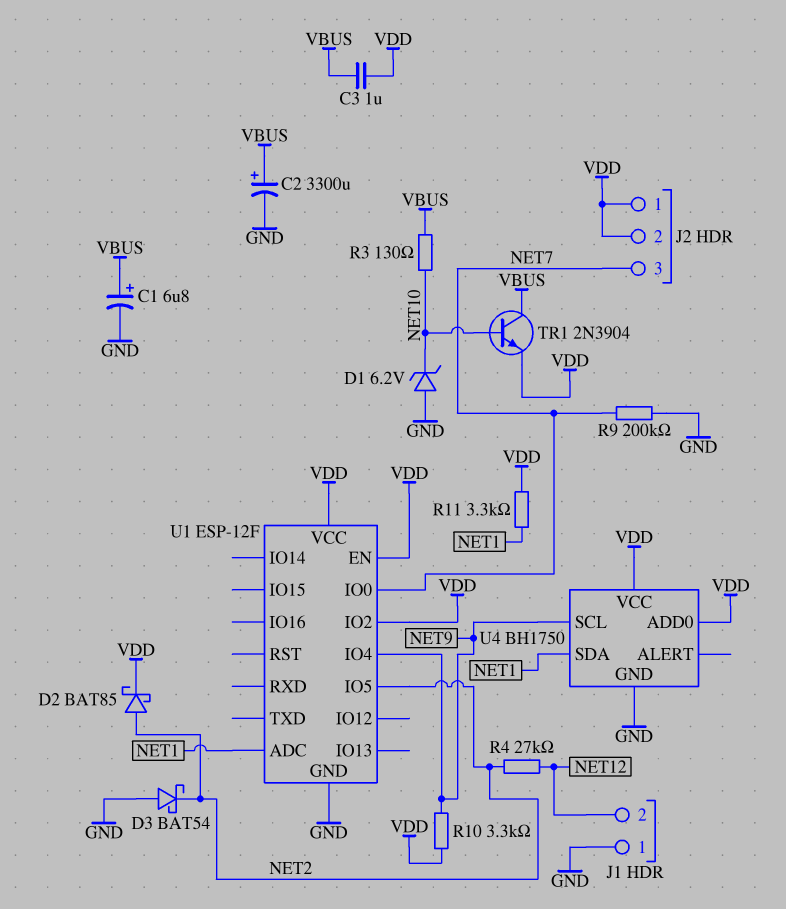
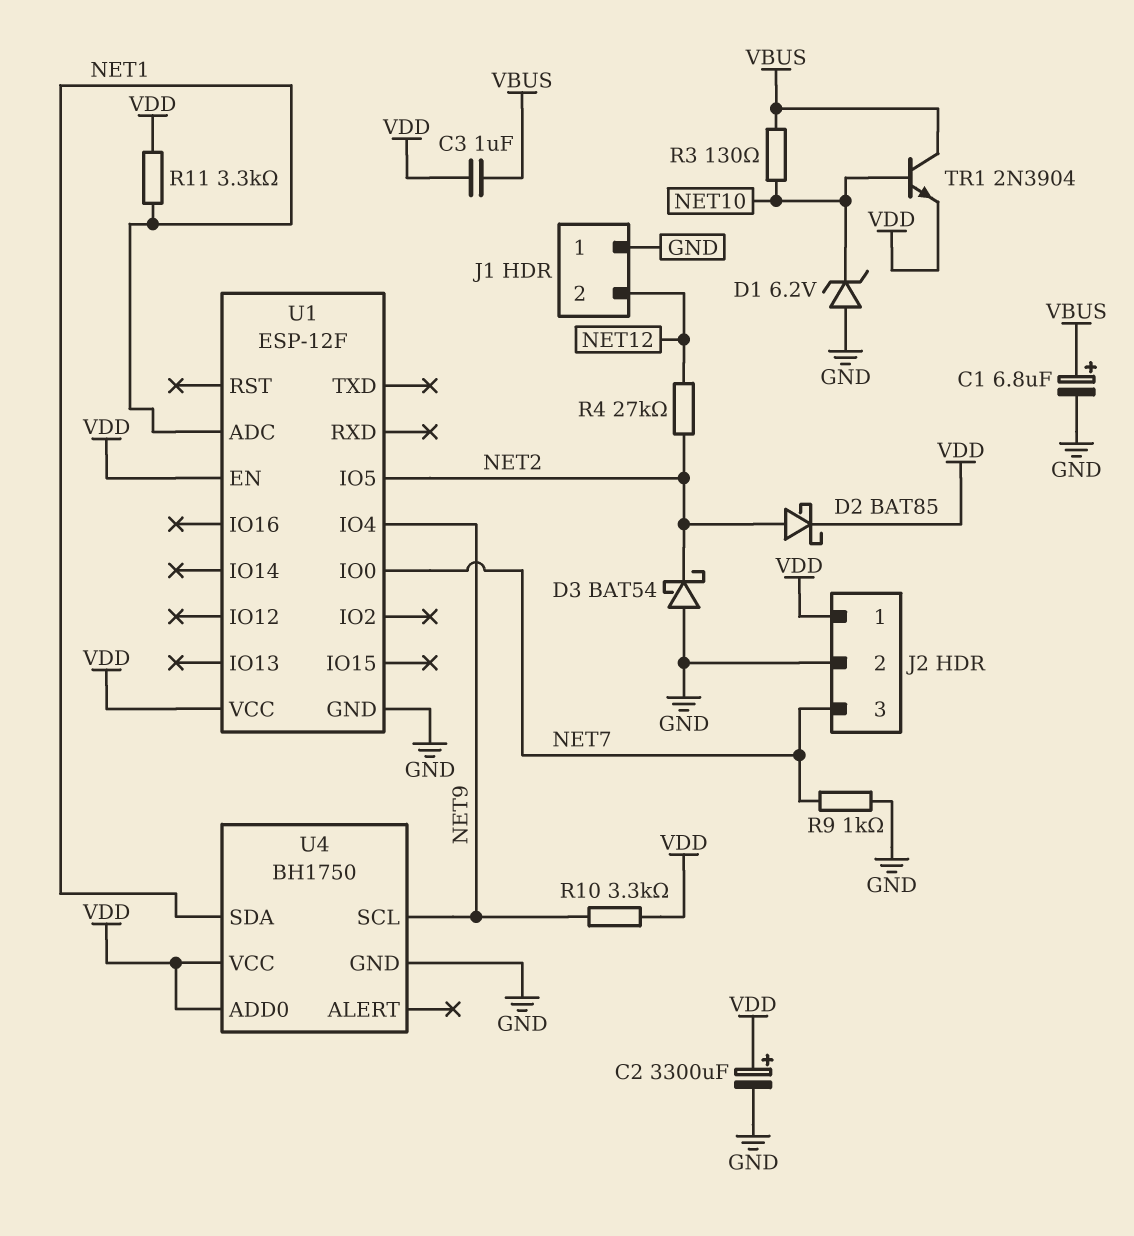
C2: 3300uF (plus VBUS, minus GND) -> 3300uF (plus VDD, minus GND)
J2 pin 2: VDD -> GND
R9: 200k (GND, NET7) -> 1k (GND, NET7)
U1 pin IO2: VDD -> none

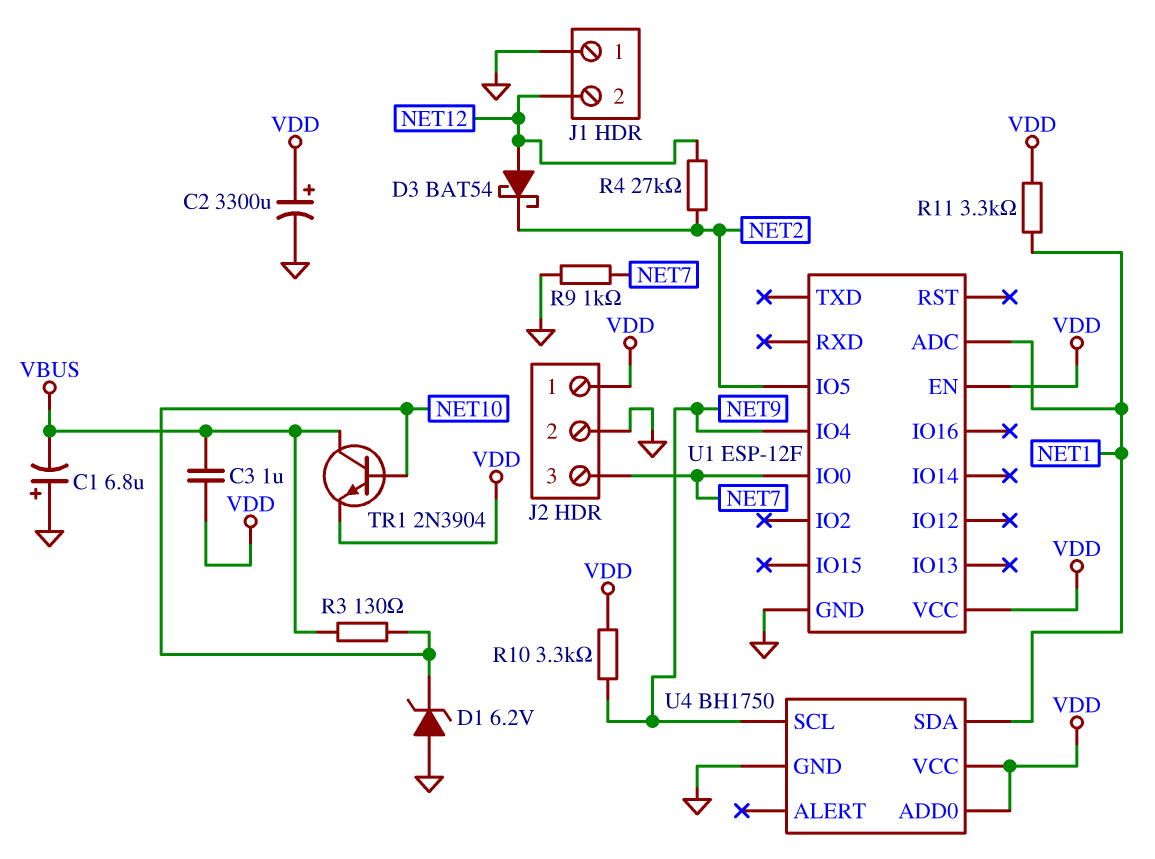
C1: 6.8uF (plus VBUS, minus GND) -> 6.8uF (plus GND, minus VBUS)
D2: schottky BAT85 (A NET2, K VDD) -> none
D3: schottky BAT54 (A GND, K NET2) -> schottky BAT54 (A NET12, K NET2)

